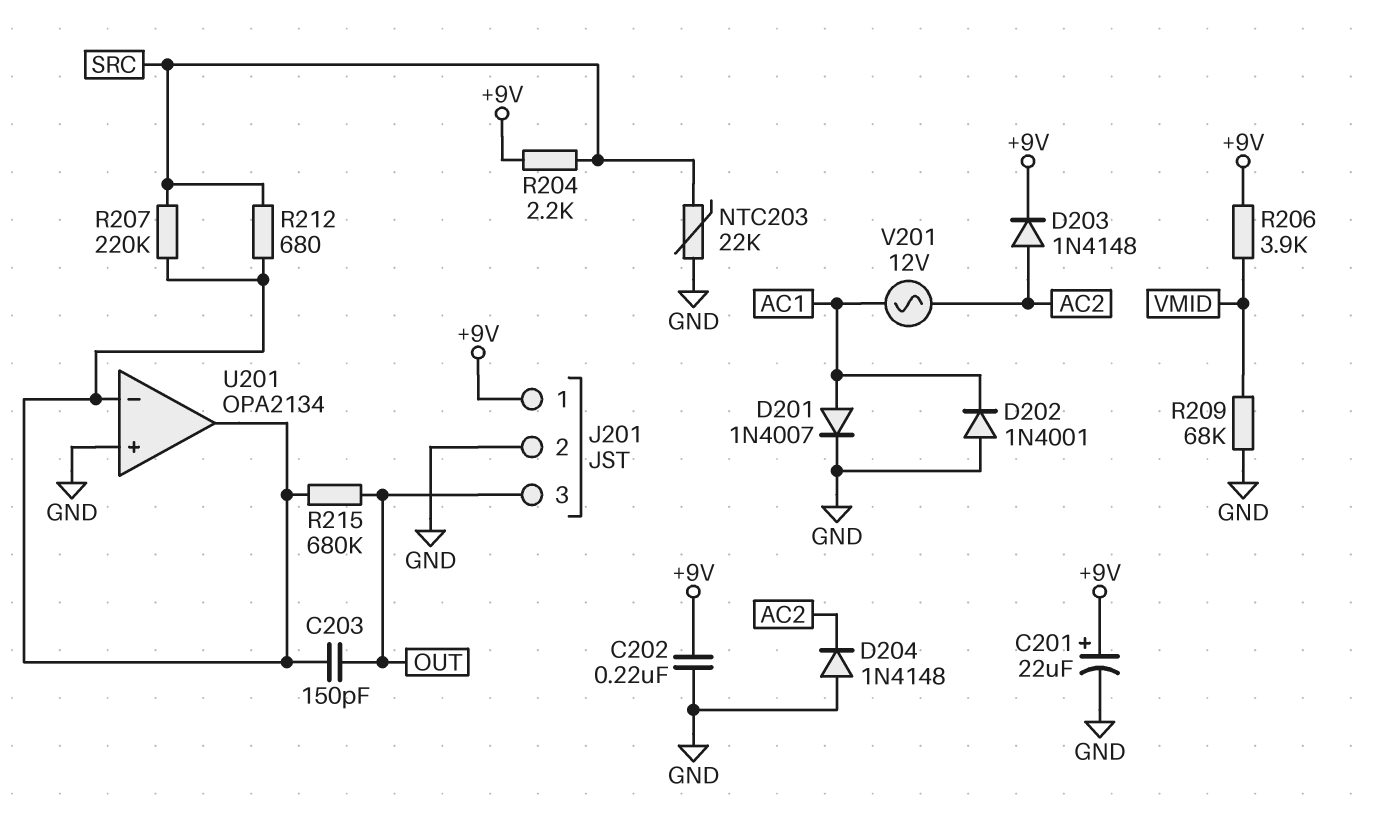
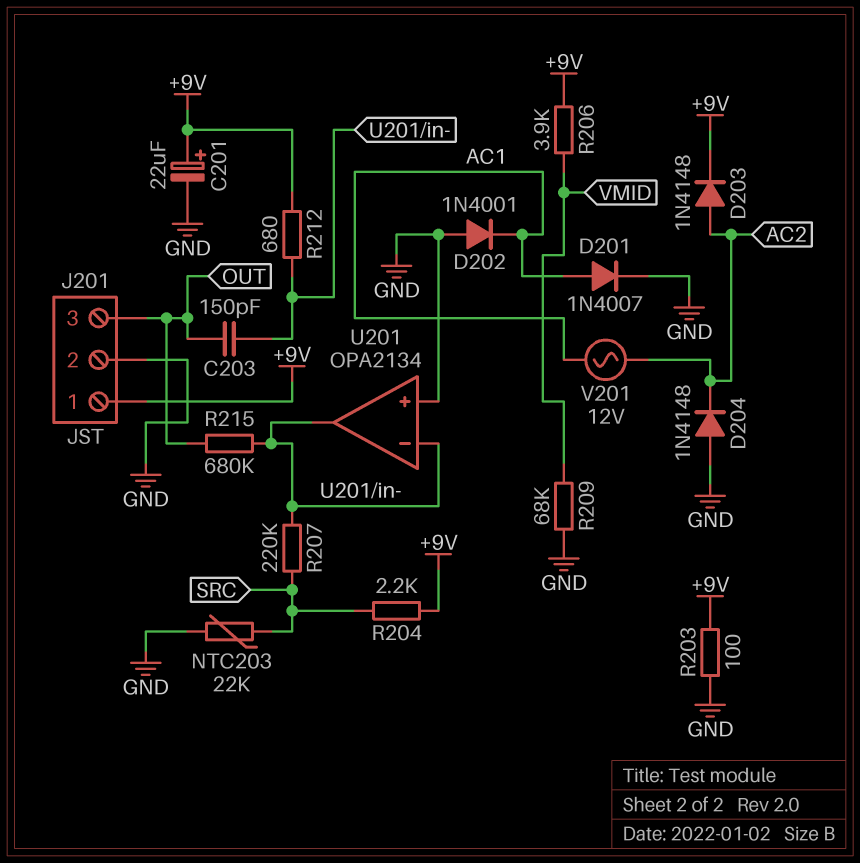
C202: 220nF (+9V, GND) -> none
R203: none -> 100 (+9V, GND)
R212: 680 (SRC, U201/in-) -> 680 (+9V, U201/in-)

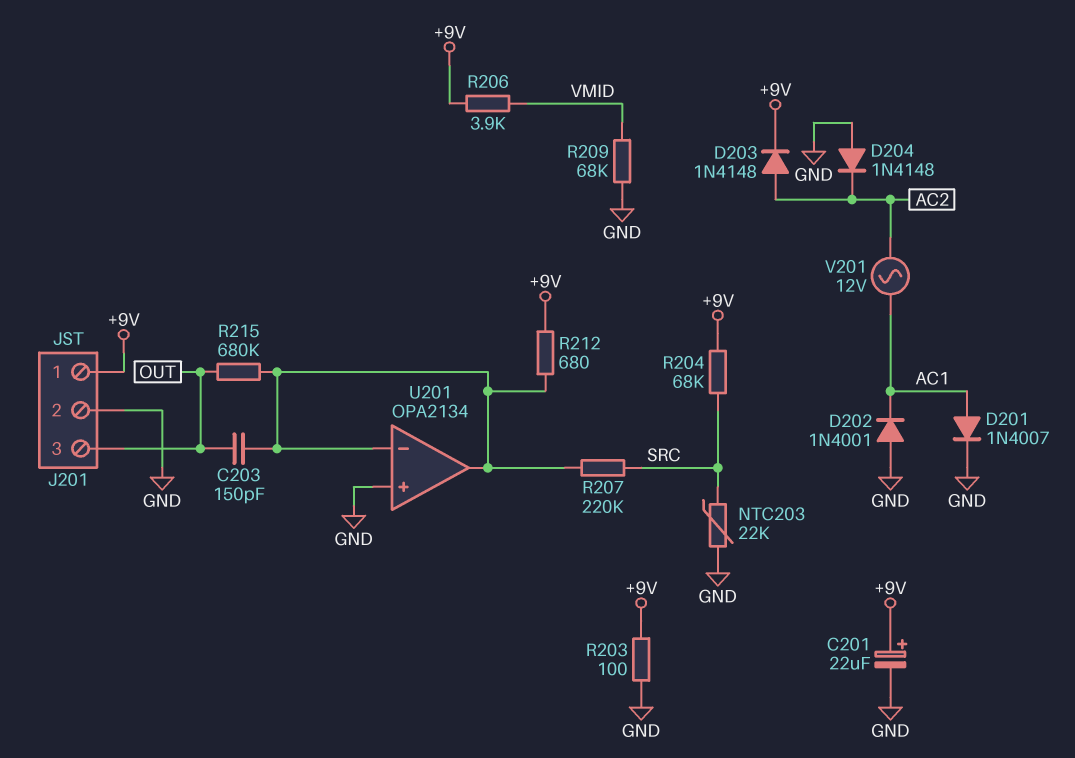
R204: 2.2k (+9V, SRC) -> 68k (+9V, SRC)

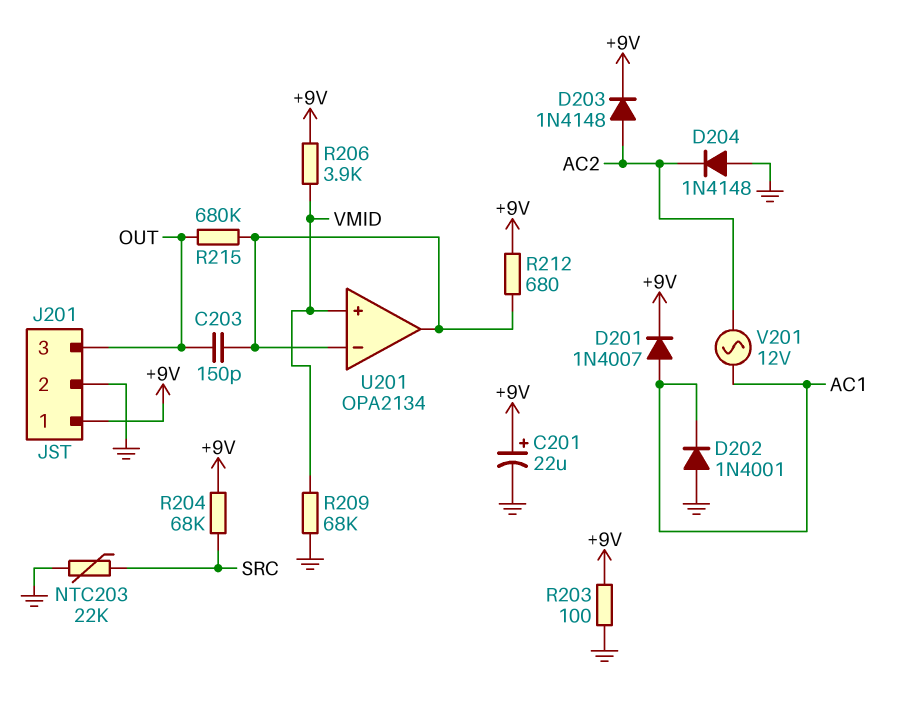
D201: diode 1N4007 (A AC1, K GND) -> diode 1N4007 (A AC1, K +9V)
R207: 220k (SRC, U201/in-) -> none
U201 pin in+: GND -> VMID

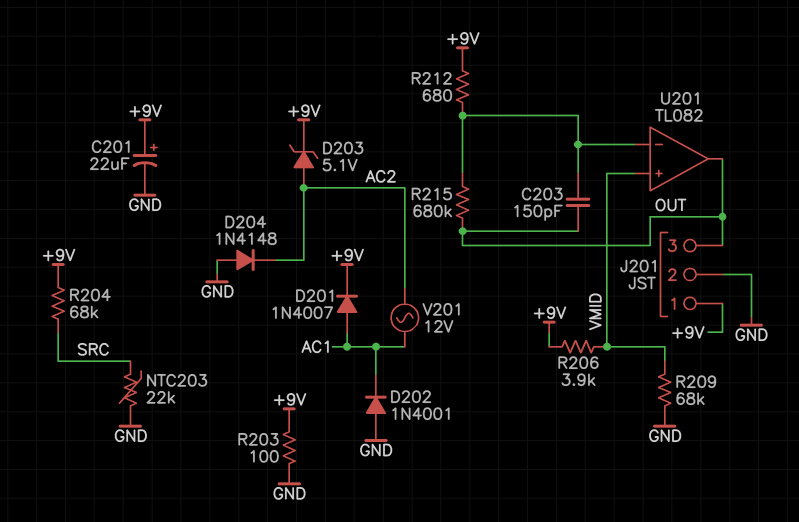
D203: diode 1N4148 (A AC2, K +9V) -> zener 5.1V (A AC2, K +9V)
U201: OPA2134 -> TL082
U201 pin out: U201/in- -> OUT

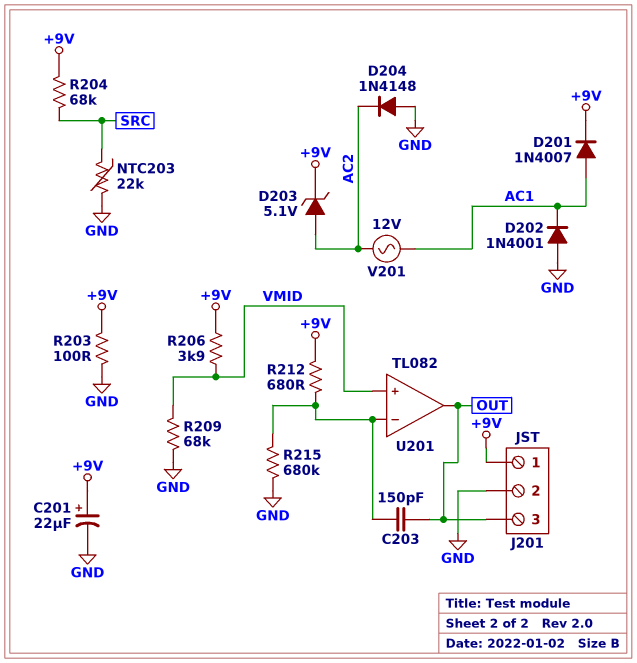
R215: 680k (OUT, U201/in-) -> 680k (GND, U201/in-)

